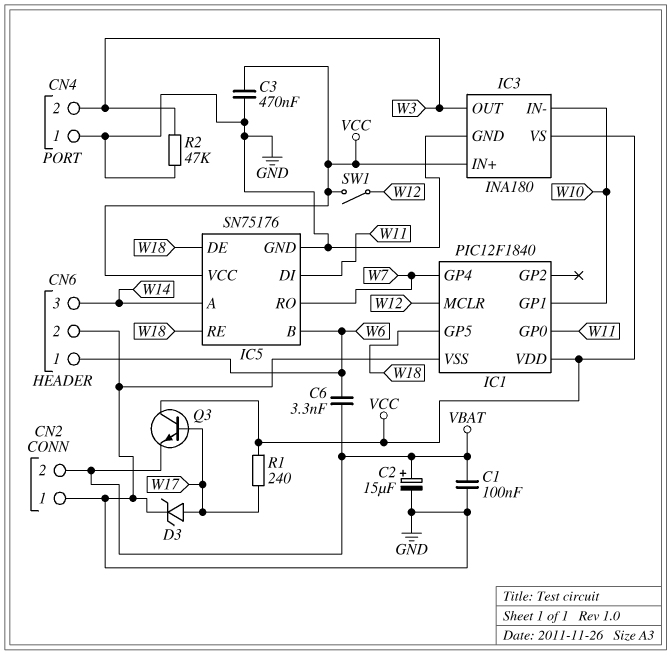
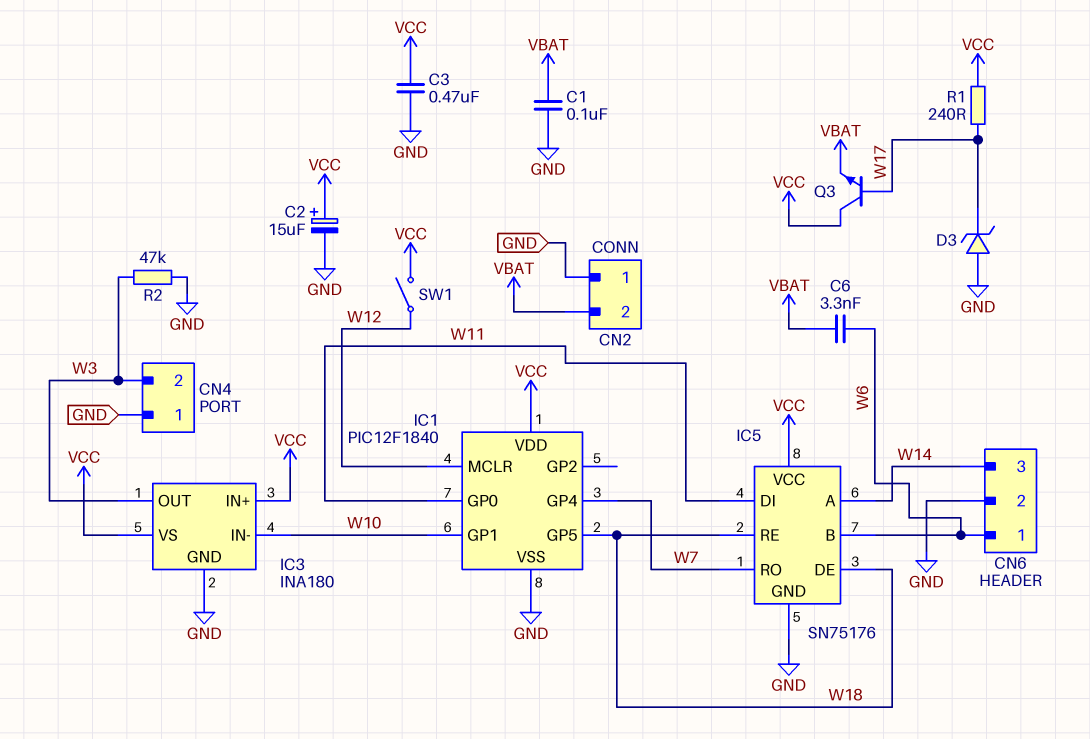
C2: 15uF (plus VBAT, minus GND) -> 15uF (plus VCC, minus GND)
D3: zener (A W17, K GND) -> zener (A GND, K W17)

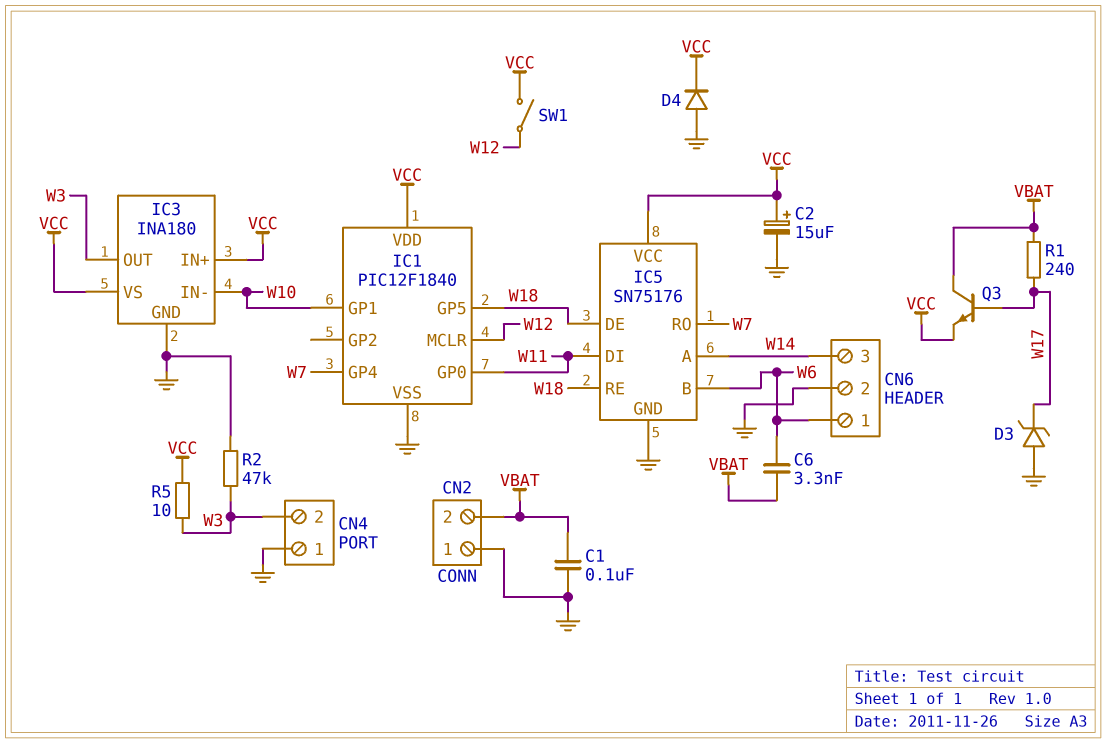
C3: 470nF (GND, VCC) -> none
D4: none -> diode (A GND, K VCC)
Q3: NPN (B W17, C VCC, E VBAT) -> NPN (B W17, C VBAT, E VCC)
R1: 240 (VCC, W17) -> 240 (VBAT, W17)
R5: none -> 10 (VCC, W3)

